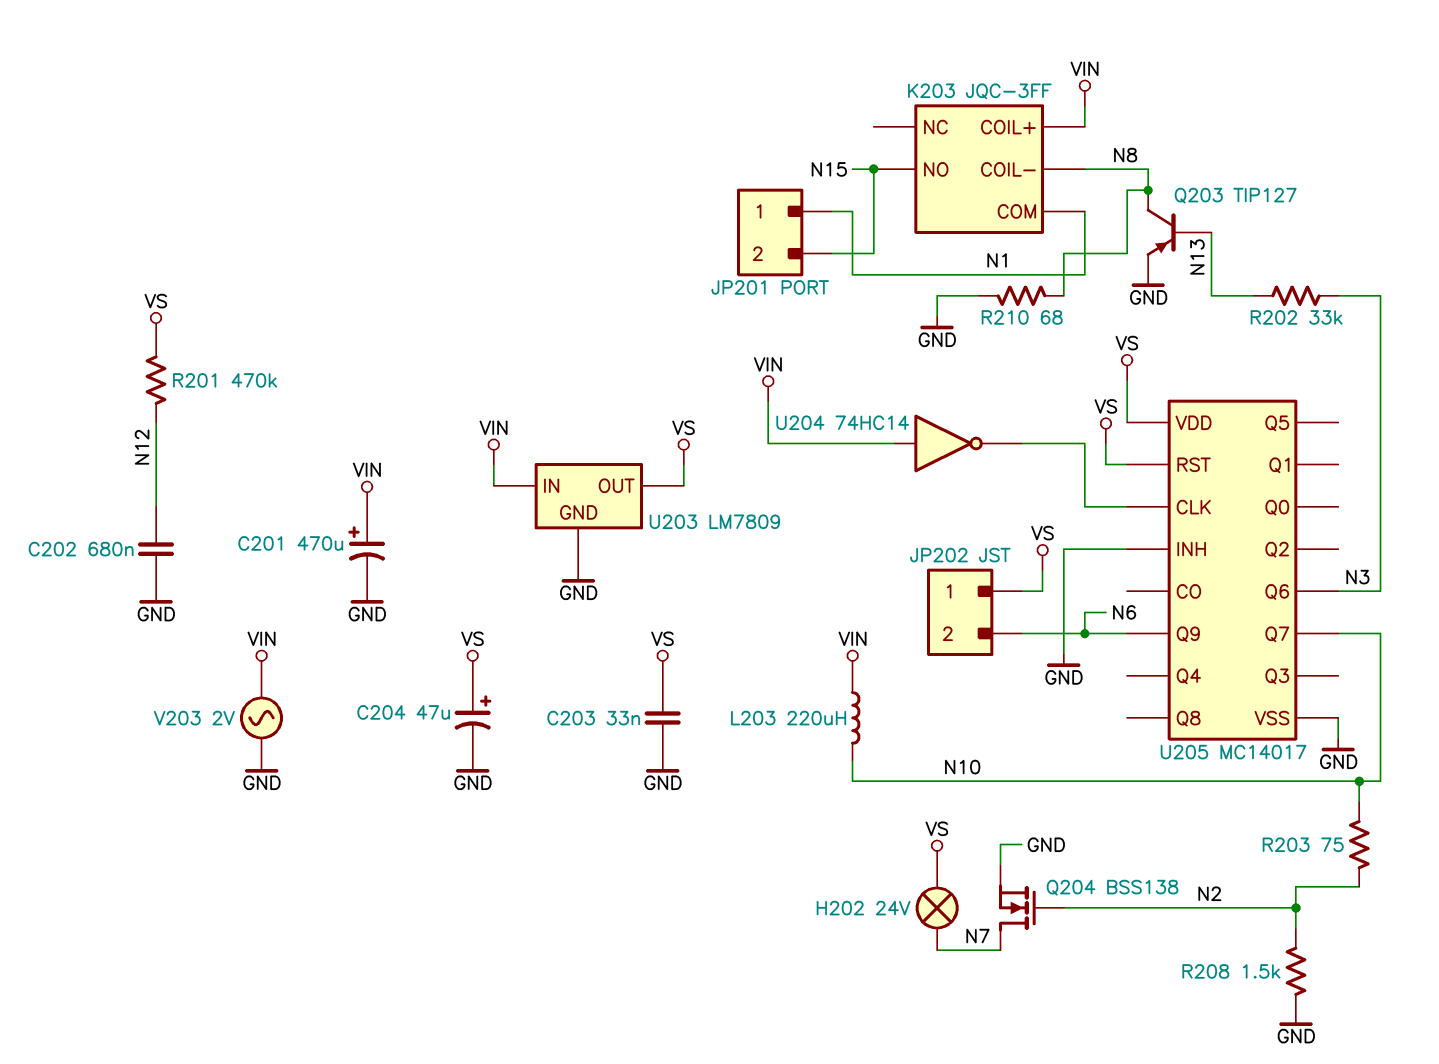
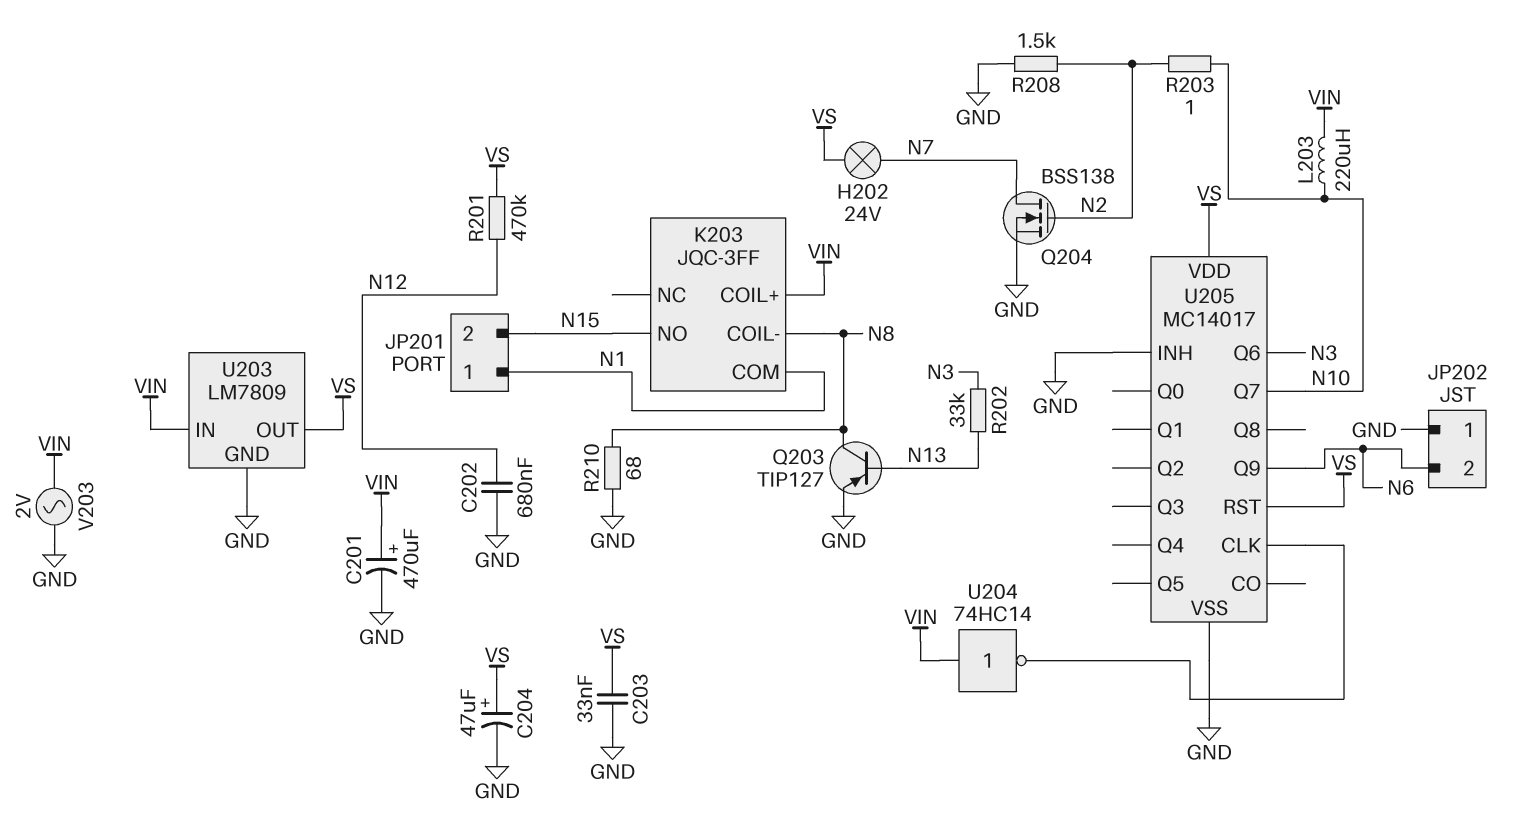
JP202 pin 1: VS -> GND
R203: 75 (N2, N10) -> 1 (N2, N10)

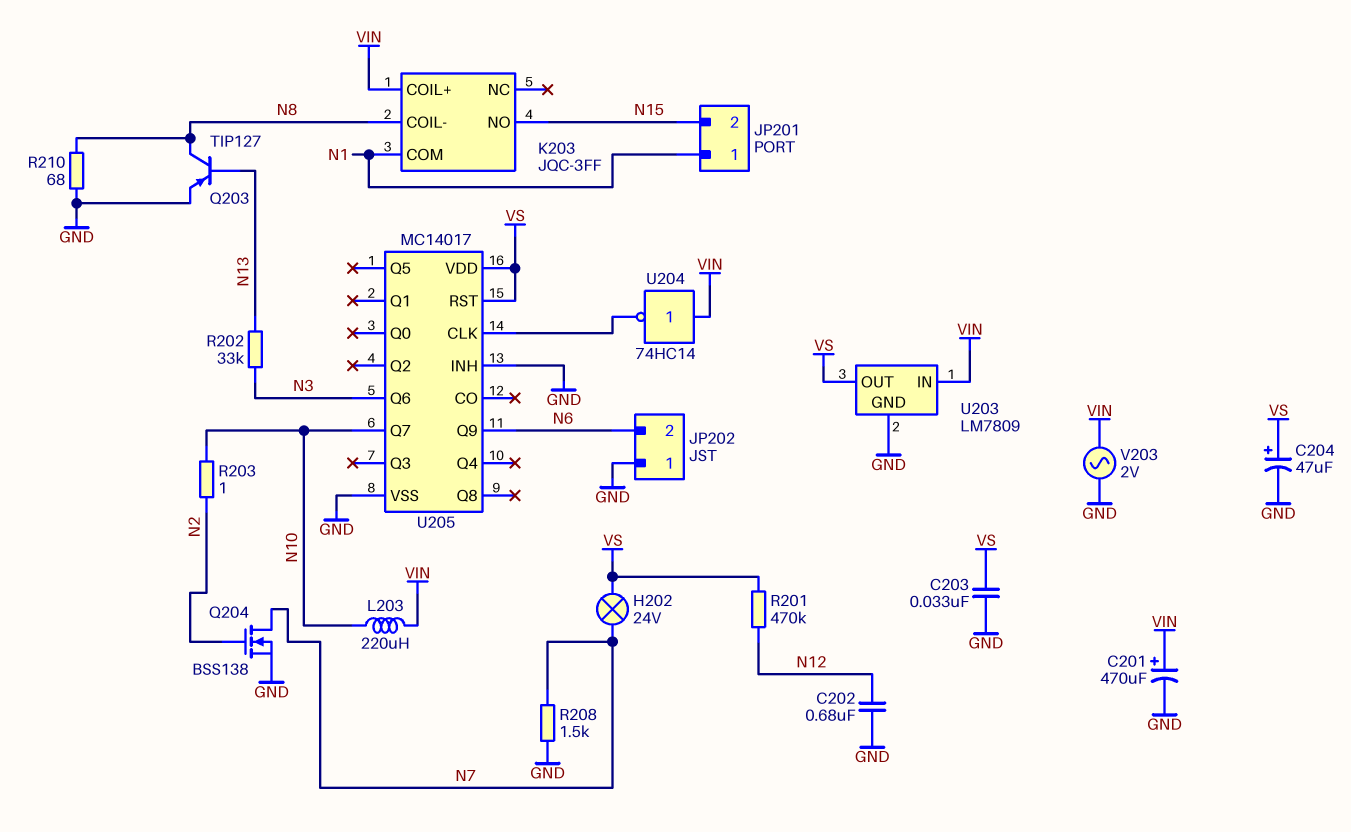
R208: 1.5k (GND, N2) -> 1.5k (GND, N7)

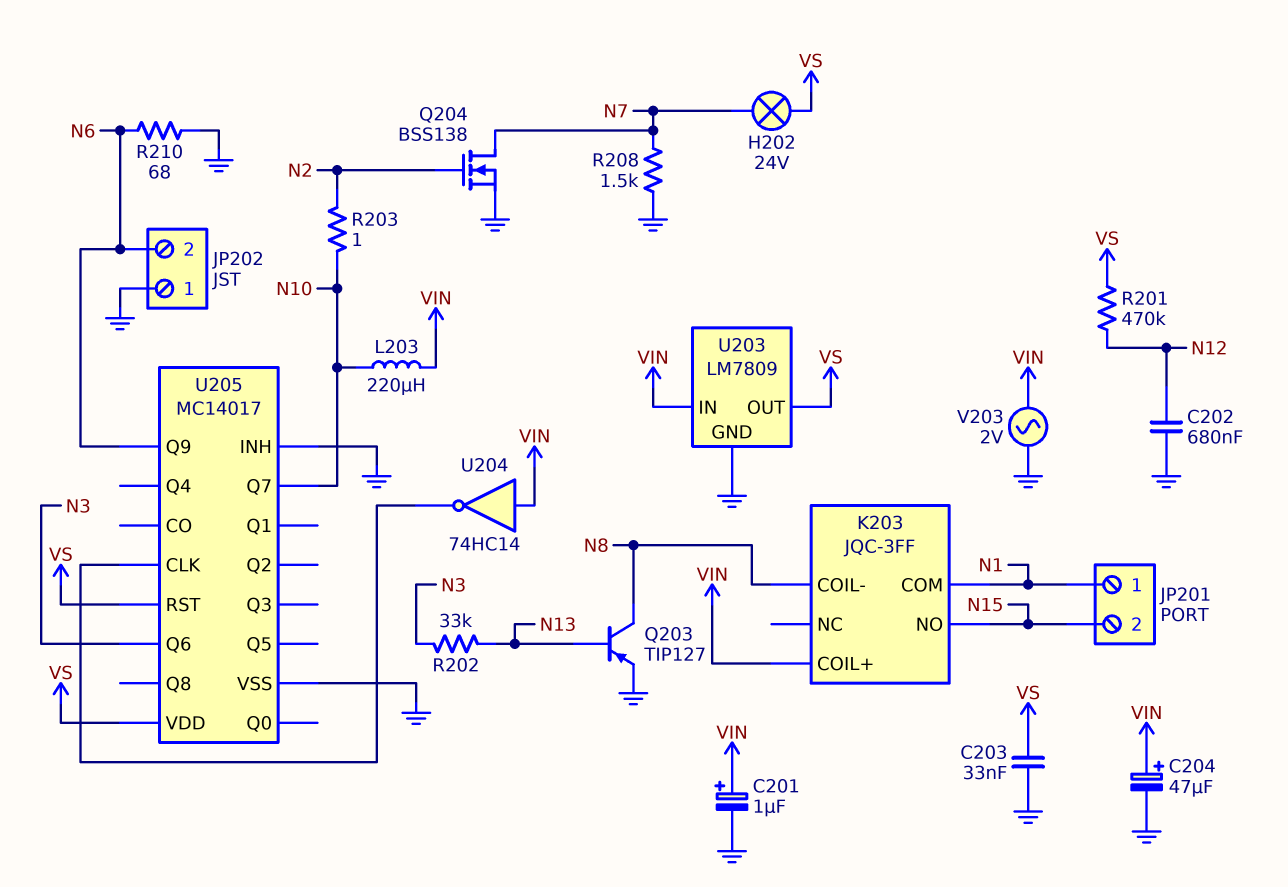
C201: 470uF (plus VIN, minus GND) -> 1uF (plus VIN, minus GND)
C204: 47uF (plus VS, minus GND) -> 47uF (plus VIN, minus GND)
R210: 68 (GND, N8) -> 68 (GND, N6)

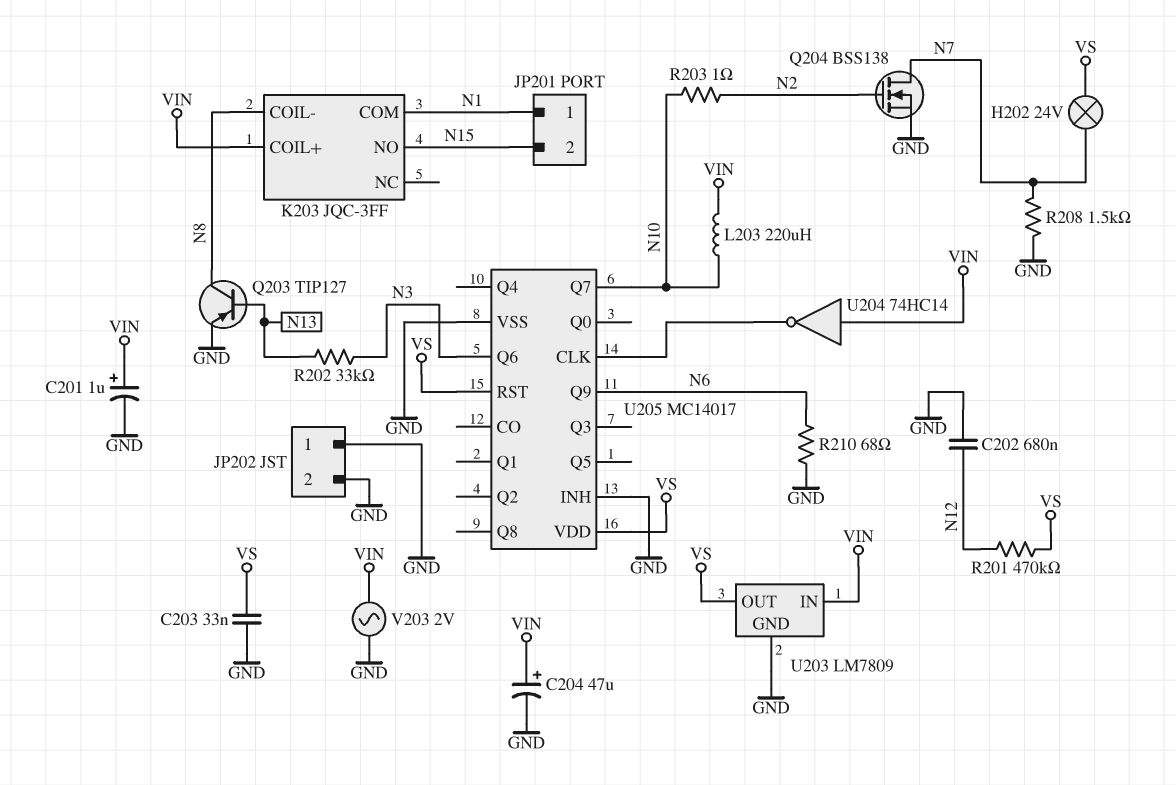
JP202 pin 2: N6 -> GND

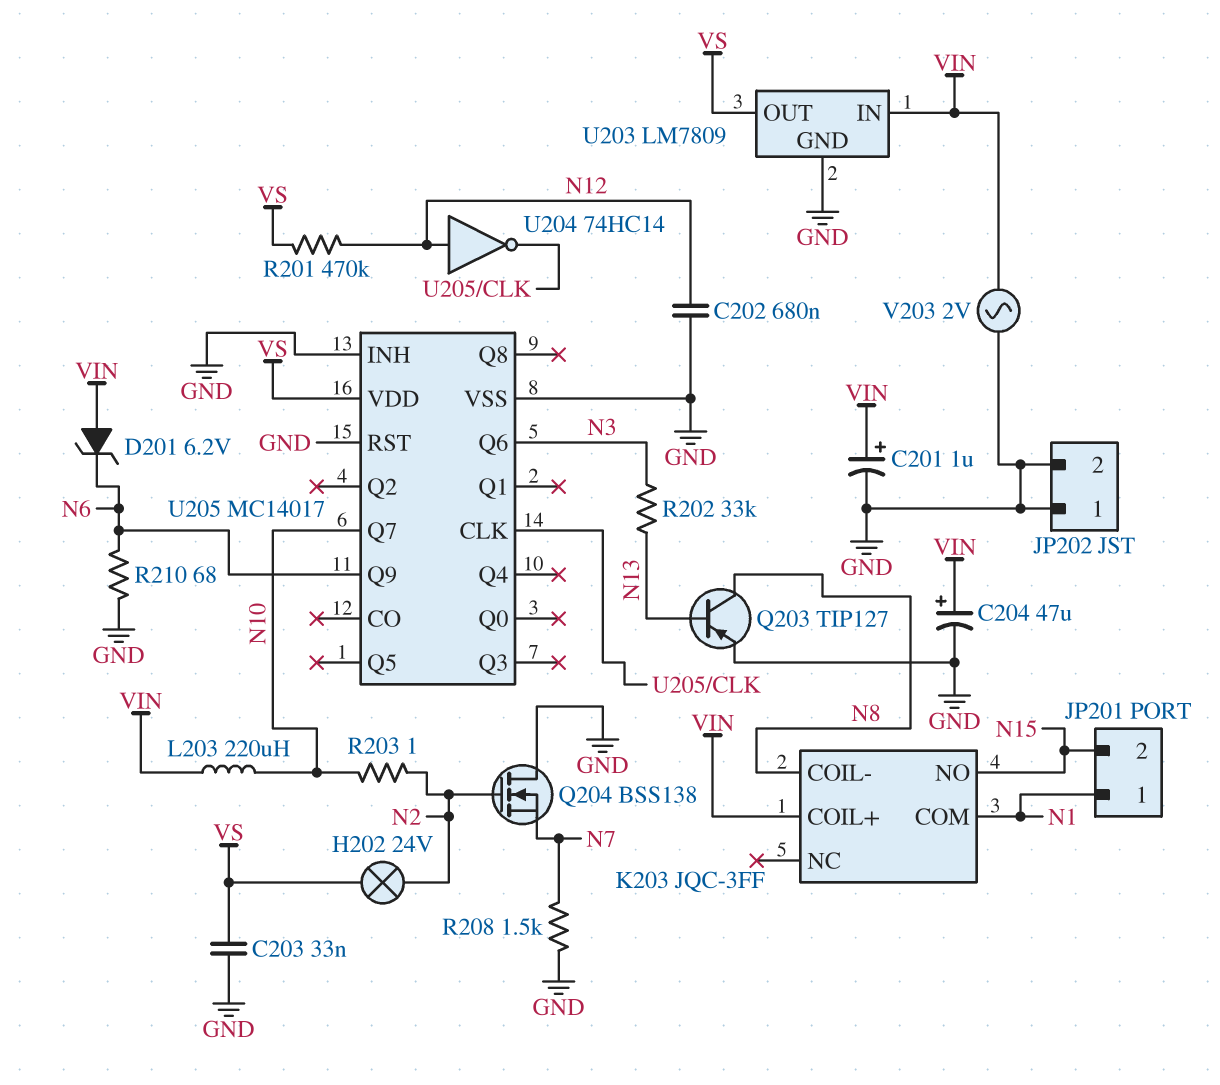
D201: none -> zener 6.2V (A VIN, K N6)
H202: lamp 24V (N7, VS) -> lamp 24V (N2, VS)
Q204: NMOS BSS138 (G N2, D N7, S GND) -> NMOS BSS138 (G N2, D GND, S N7)
U204: NOT 74HC14 (in VIN, out U205/CLK) -> NOT 74HC14 (in N12, out U205/CLK)
U205 pin RST: VS -> GND

